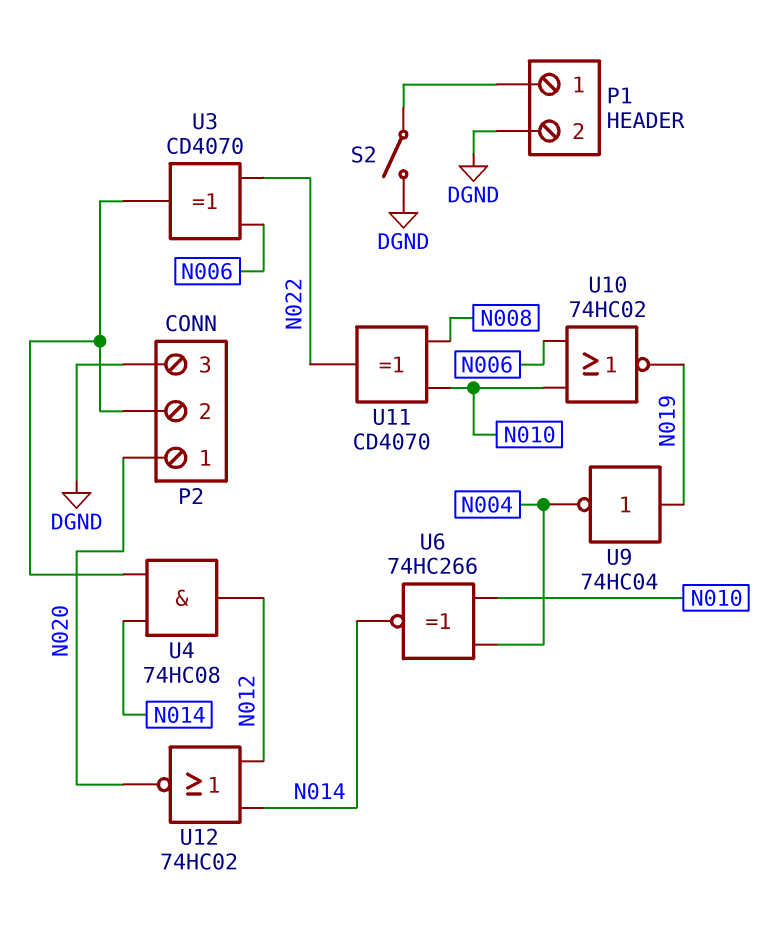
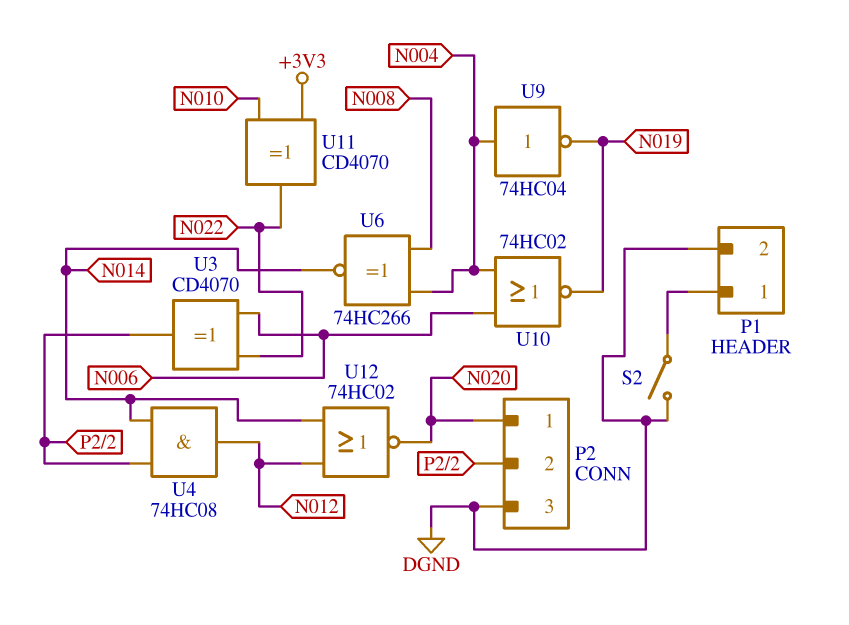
U6: XNOR 74HC266 (in N004, in N010, out N014) -> XNOR 74HC266 (in N004, in N008, out N014)
U9: NOT 74HC04 (in N019, out N004) -> NOT 74HC04 (in N004, out N019)
U10: NOR 74HC02 (in N006, in N010, out N019) -> NOR 74HC02 (in N004, in N006, out N019)
U11: XOR CD4070 (in N008, in N010, out N022) -> XOR CD4070 (in +3V3, in N010, out N022)

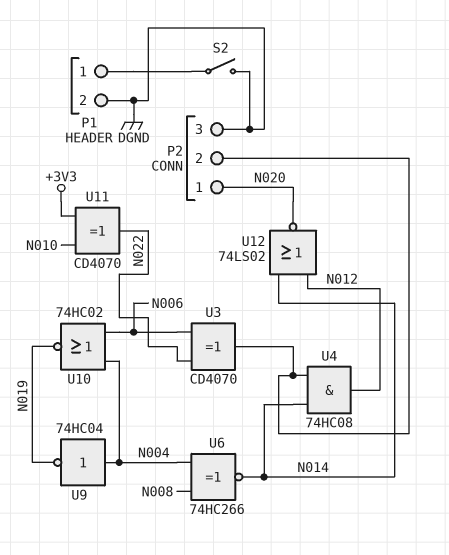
U12: NOR 74HC02 (in N012, in N014, out N020) -> NOR 74LS02 (in N012, in N014, out N020)

